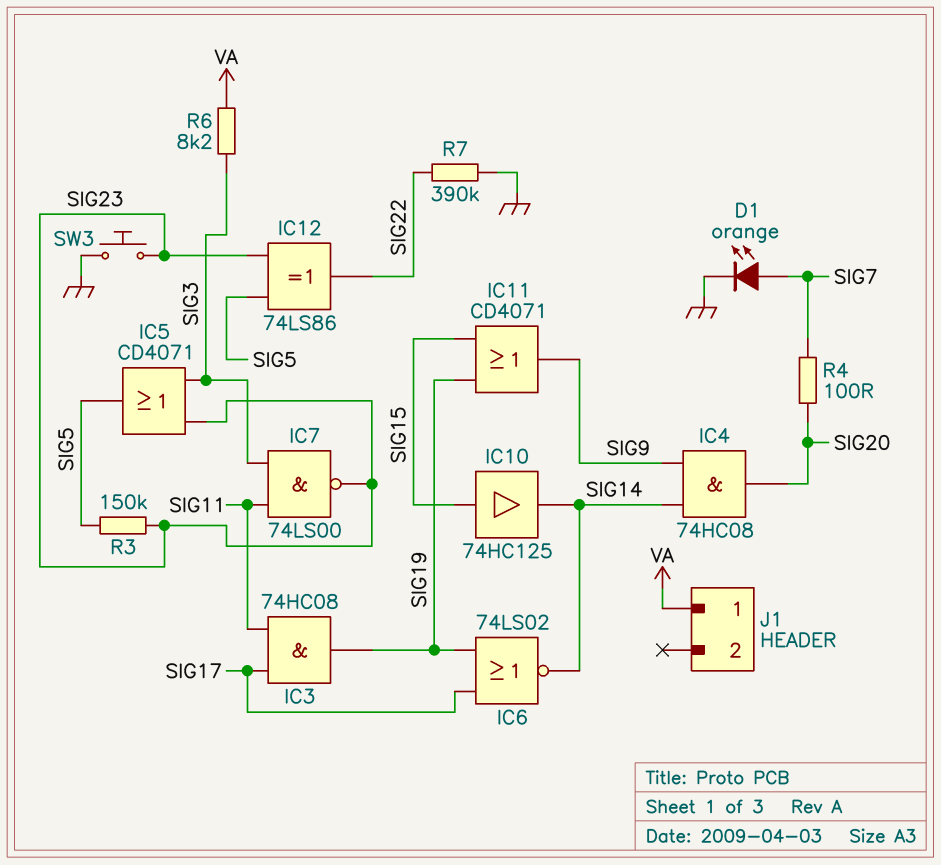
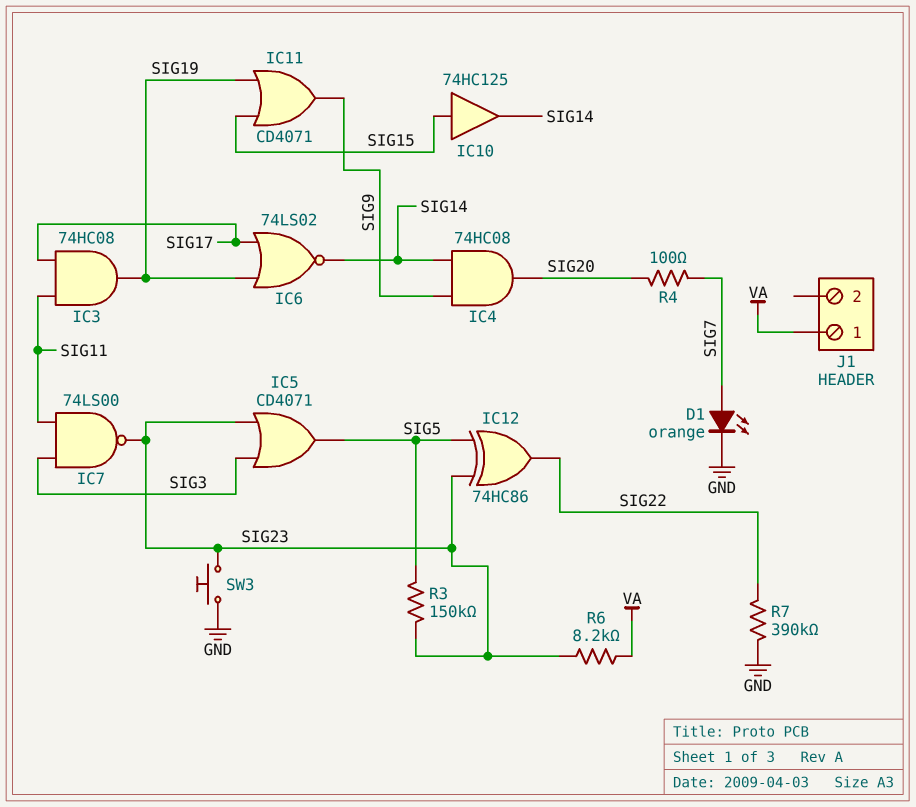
IC12: XOR 74LS86 (in SIG5, in SIG23, out SIG22) -> XOR 74HC86 (in SIG5, in SIG23, out SIG22)
R6: 8.2k (SIG3, VA) -> 8.2k (SIG23, VA)

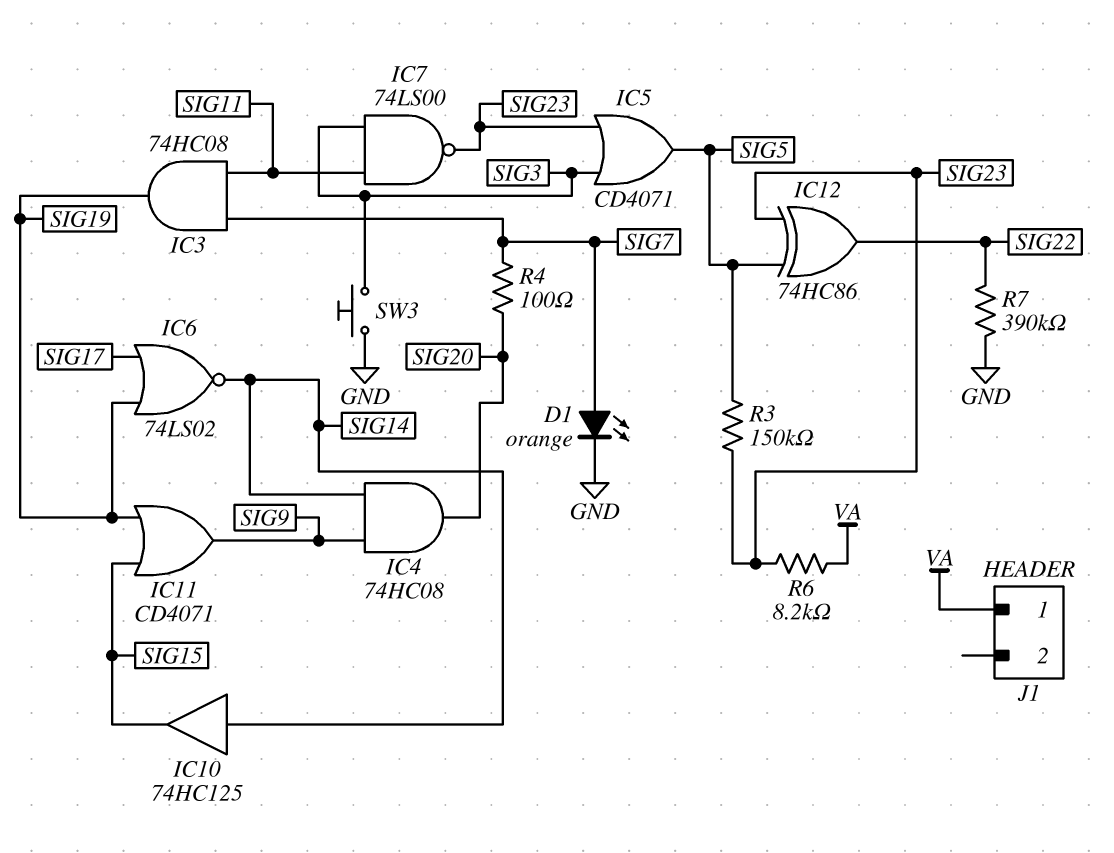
IC3: AND 74HC08 (in SIG11, in SIG17, out SIG19) -> AND 74HC08 (in SIG7, in SIG11, out SIG19)
IC10: buffer 74HC125 (in SIG15, out SIG14) -> buffer 74HC125 (in SIG14, out SIG15)
SW3: button (GND, SIG23) -> button (GND, SIG3)

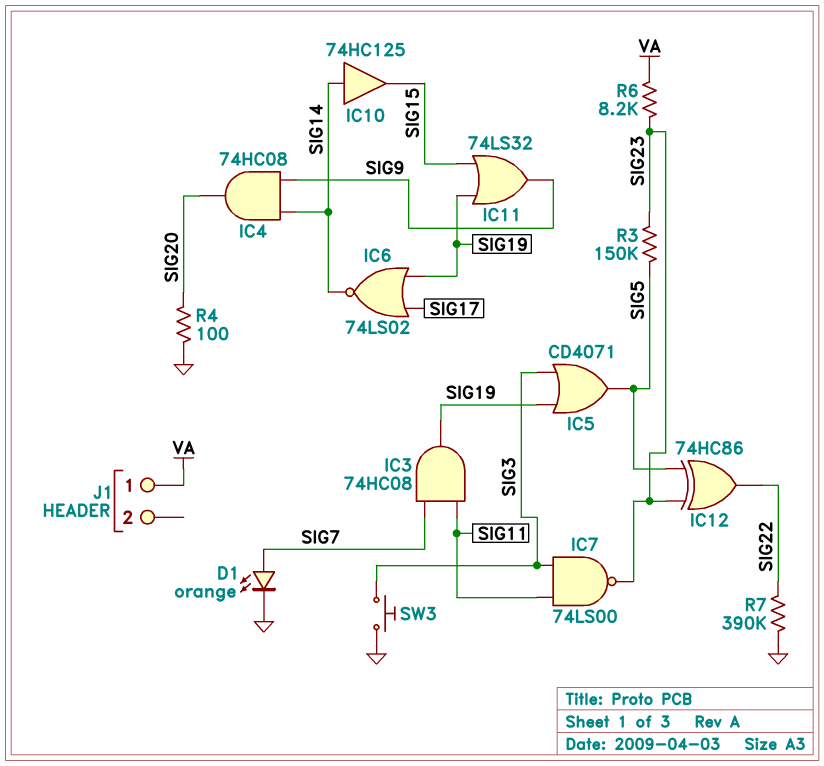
IC5: OR CD4071 (in SIG3, in SIG23, out SIG5) -> OR CD4071 (in SIG3, in SIG19, out SIG5)
IC11: OR CD4071 (in SIG15, in SIG19, out SIG9) -> OR 74LS32 (in SIG15, in SIG19, out SIG9)
R4: 100 (SIG7, SIG20) -> 100 (GND, SIG20)

